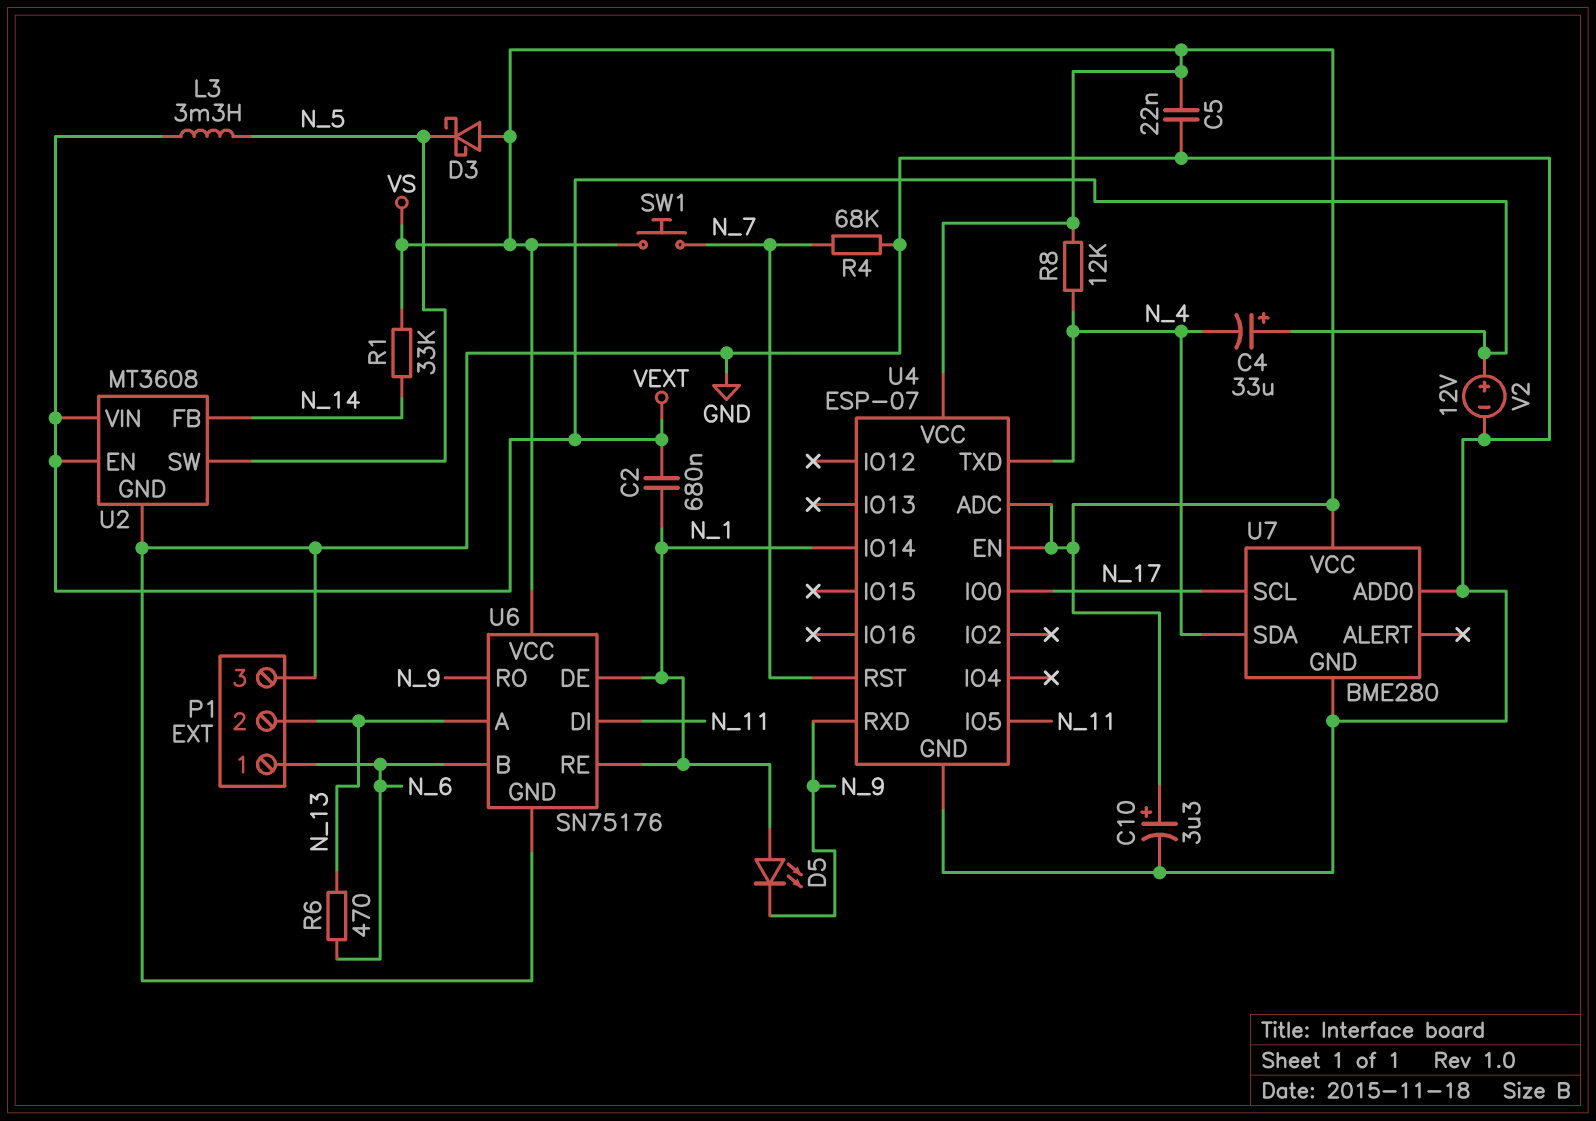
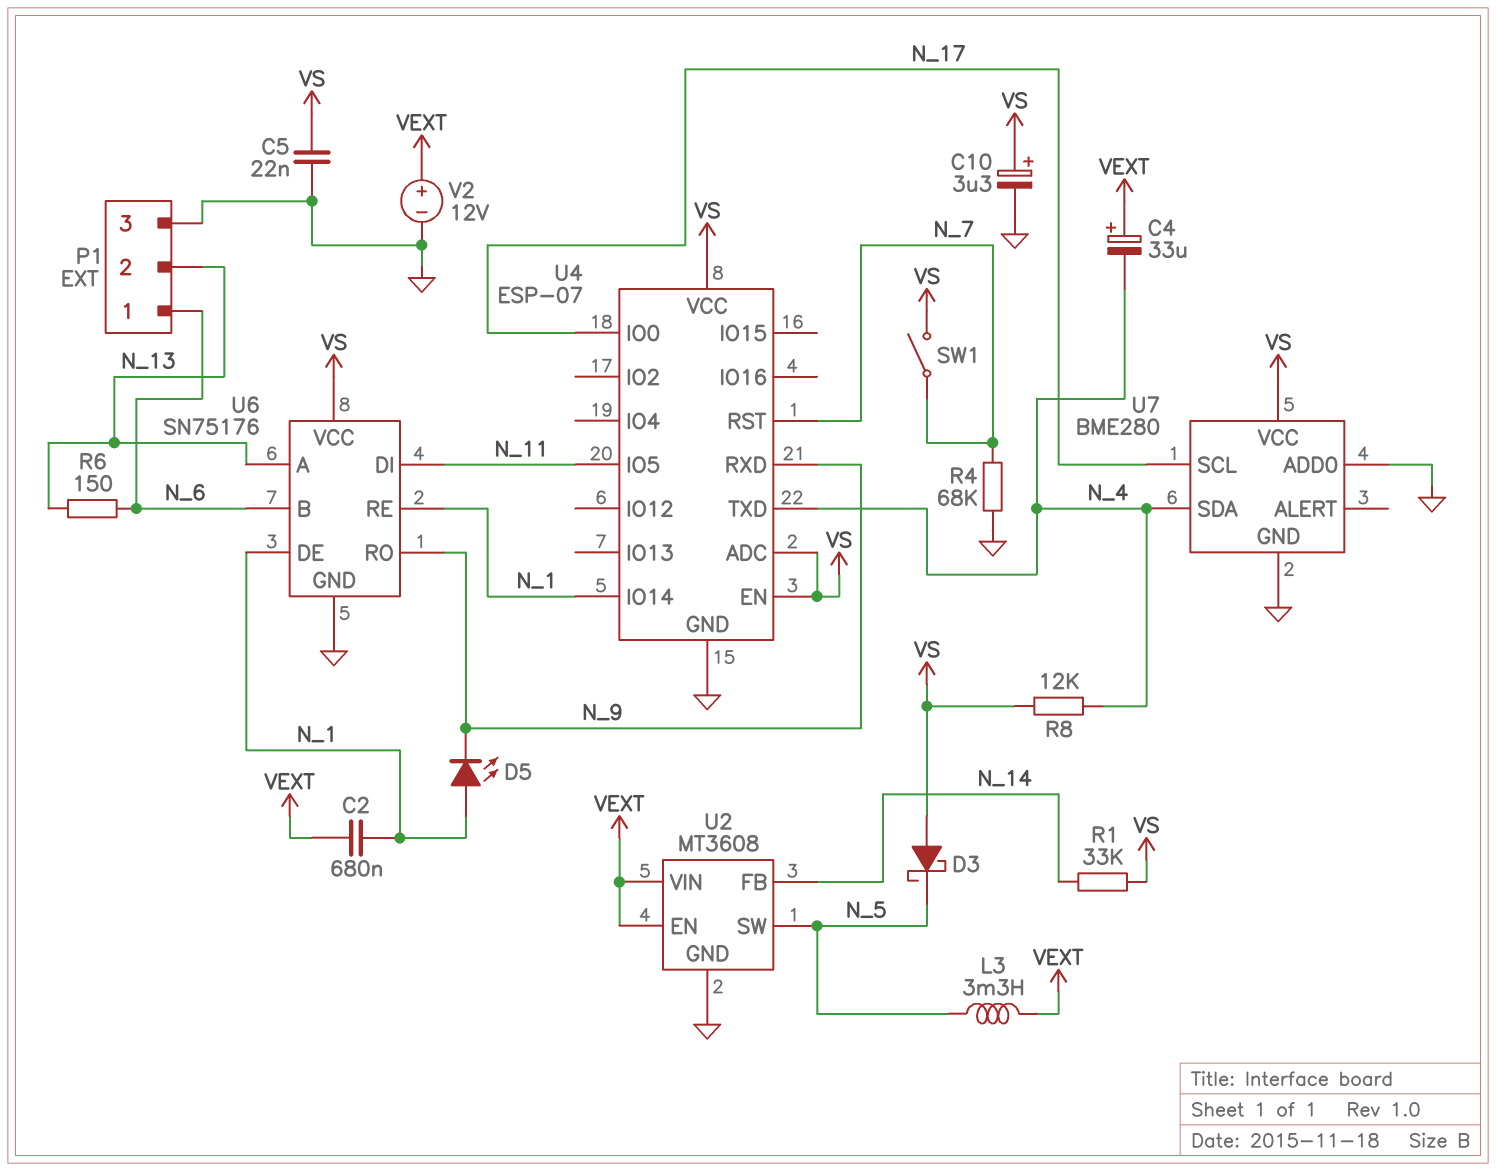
R6: 470 (N_6, N_13) -> 150 (N_6, N_13)
SW1: button (N_7, VS) -> switch (N_7, VS)

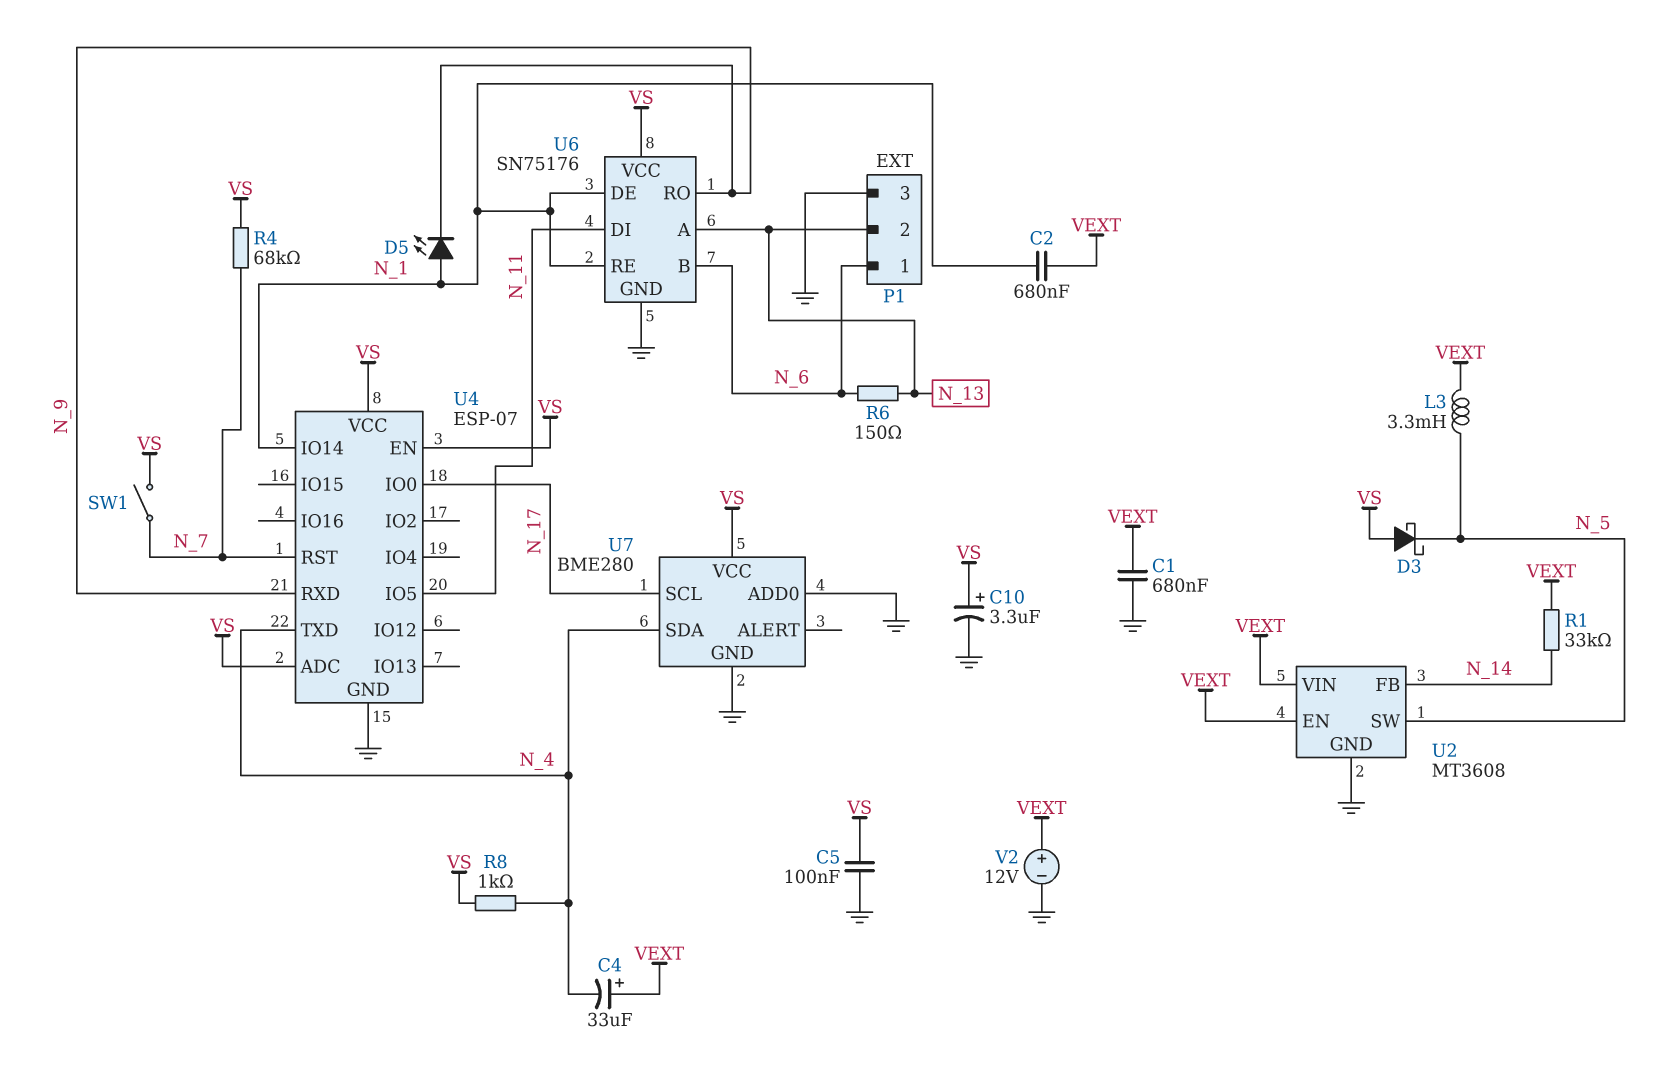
C1: none -> 680nF (GND, VEXT)
C5: 22nF (GND, VS) -> 100nF (GND, VS)
R1: 33k (N_14, VS) -> 33k (N_14, VEXT)
R4: 68k (GND, N_7) -> 68k (N_7, VS)
R8: 12k (N_4, VS) -> 1k (N_4, VS)

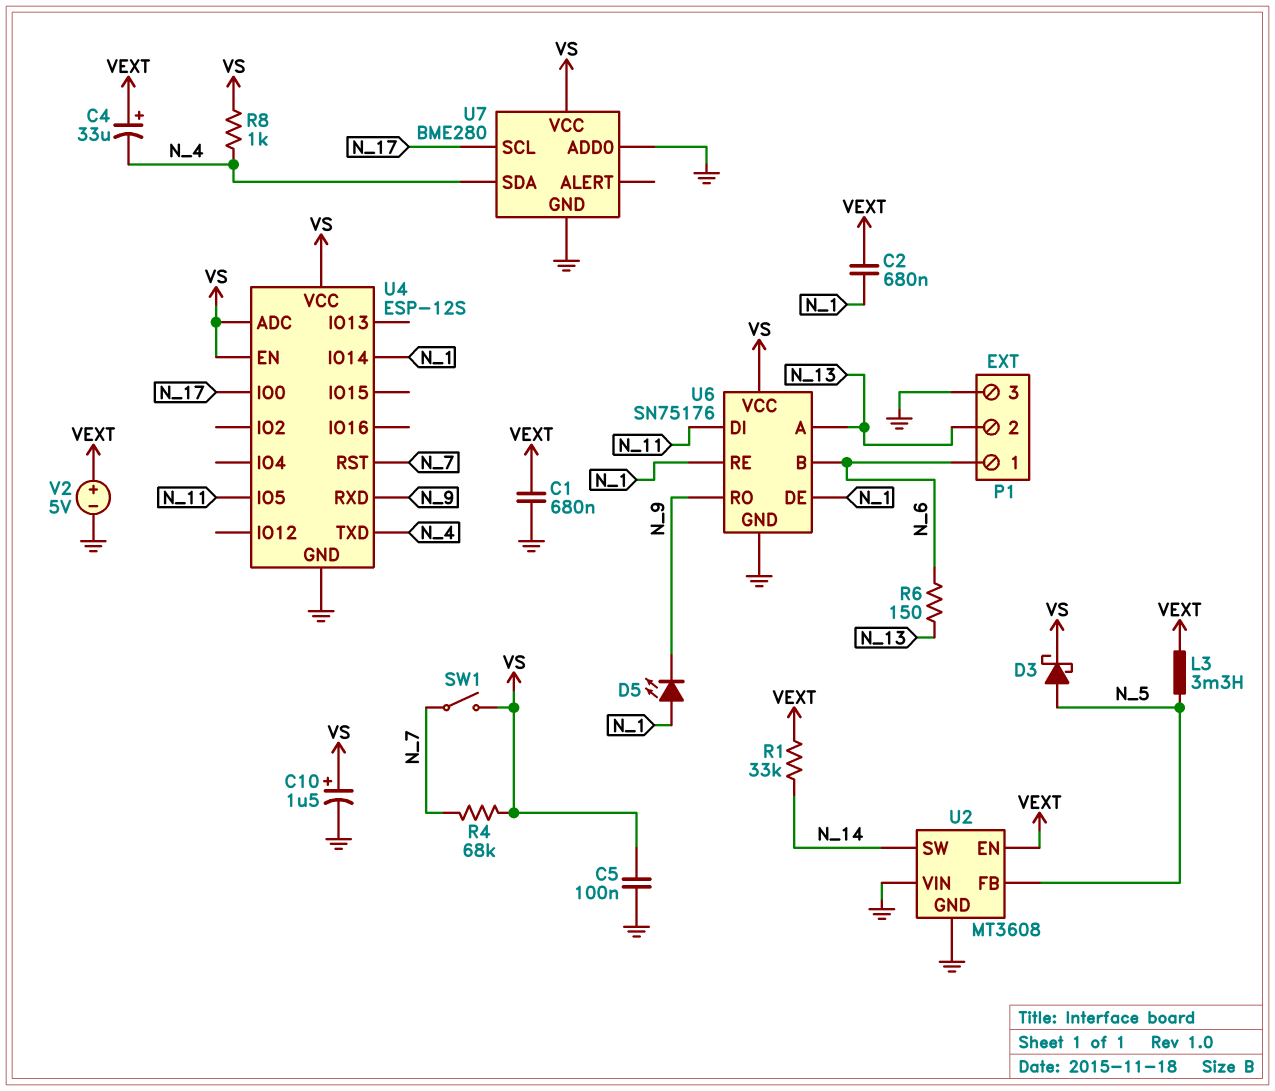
C10: 3.3uF (plus VS, minus GND) -> 1.5uF (plus VS, minus GND)
D3: schottky (A VS, K N_5) -> schottky (A N_5, K VS)
U2 pin FB: N_14 -> N_5
U2 pin SW: N_5 -> N_14
U2 pin VIN: VEXT -> GND
U4: ESP-07 -> ESP-12S
V2: 12V (plus VEXT, minus GND) -> 5V (plus VEXT, minus GND)

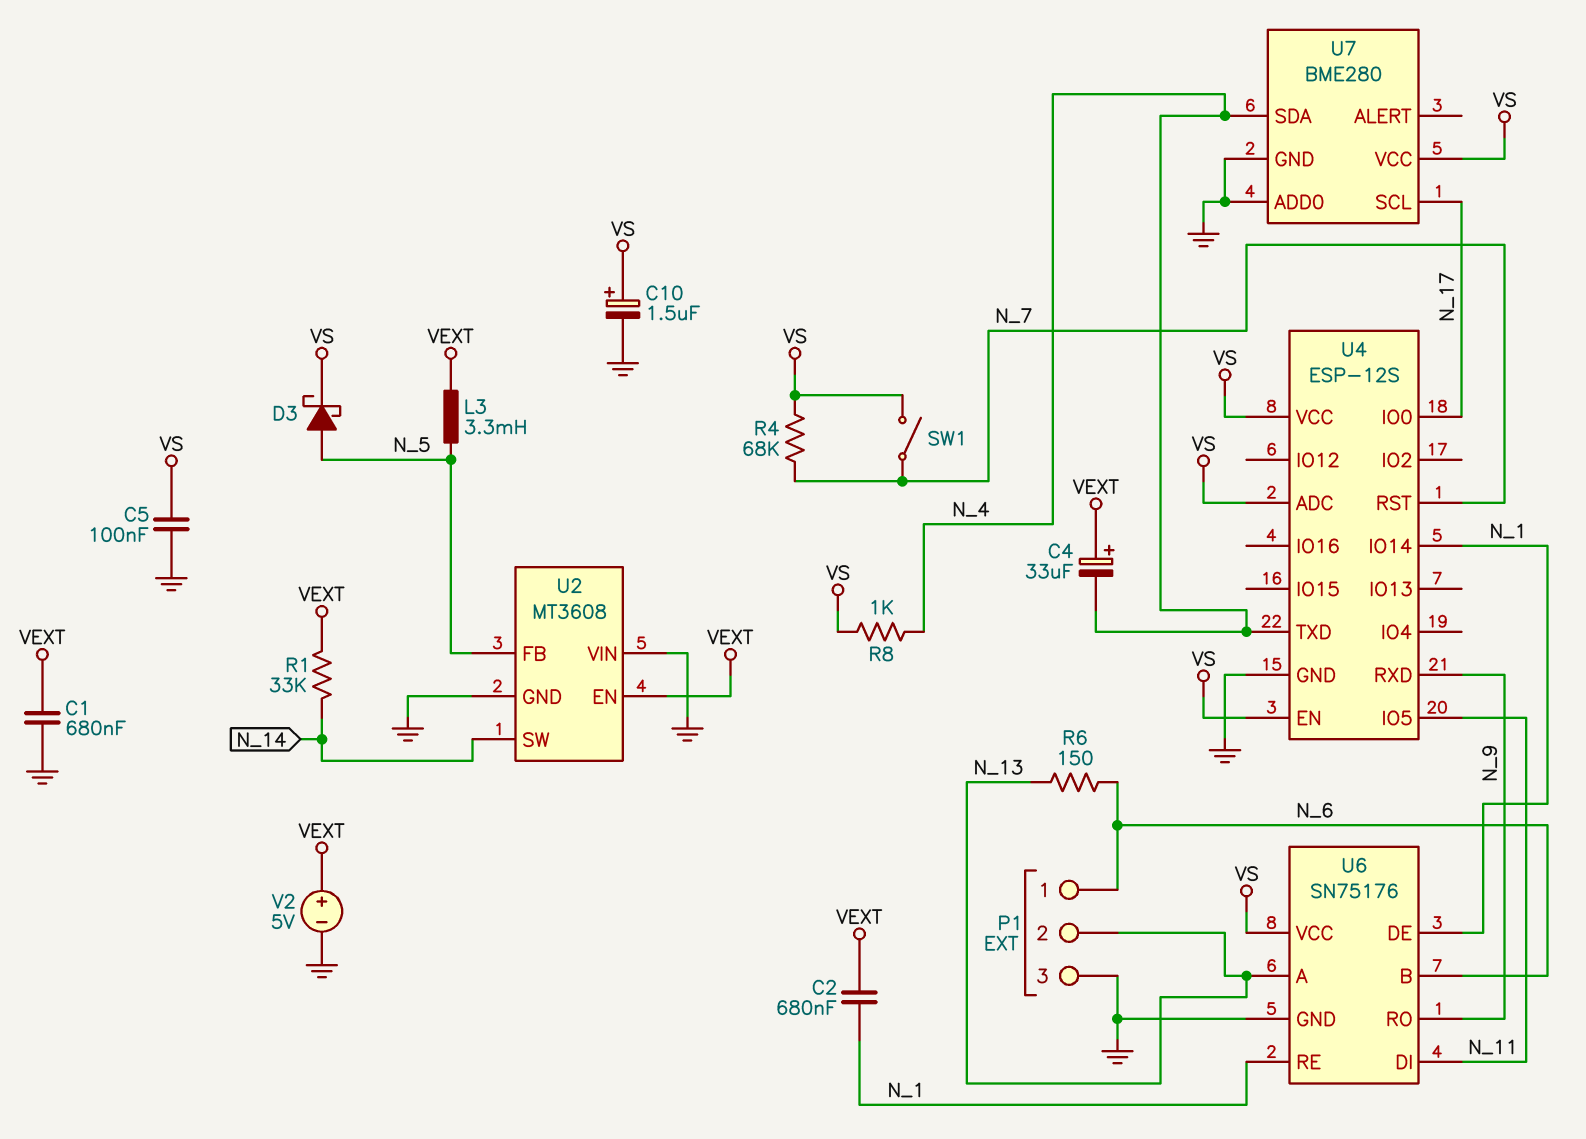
D5: LED (A N_1, K N_9) -> none

